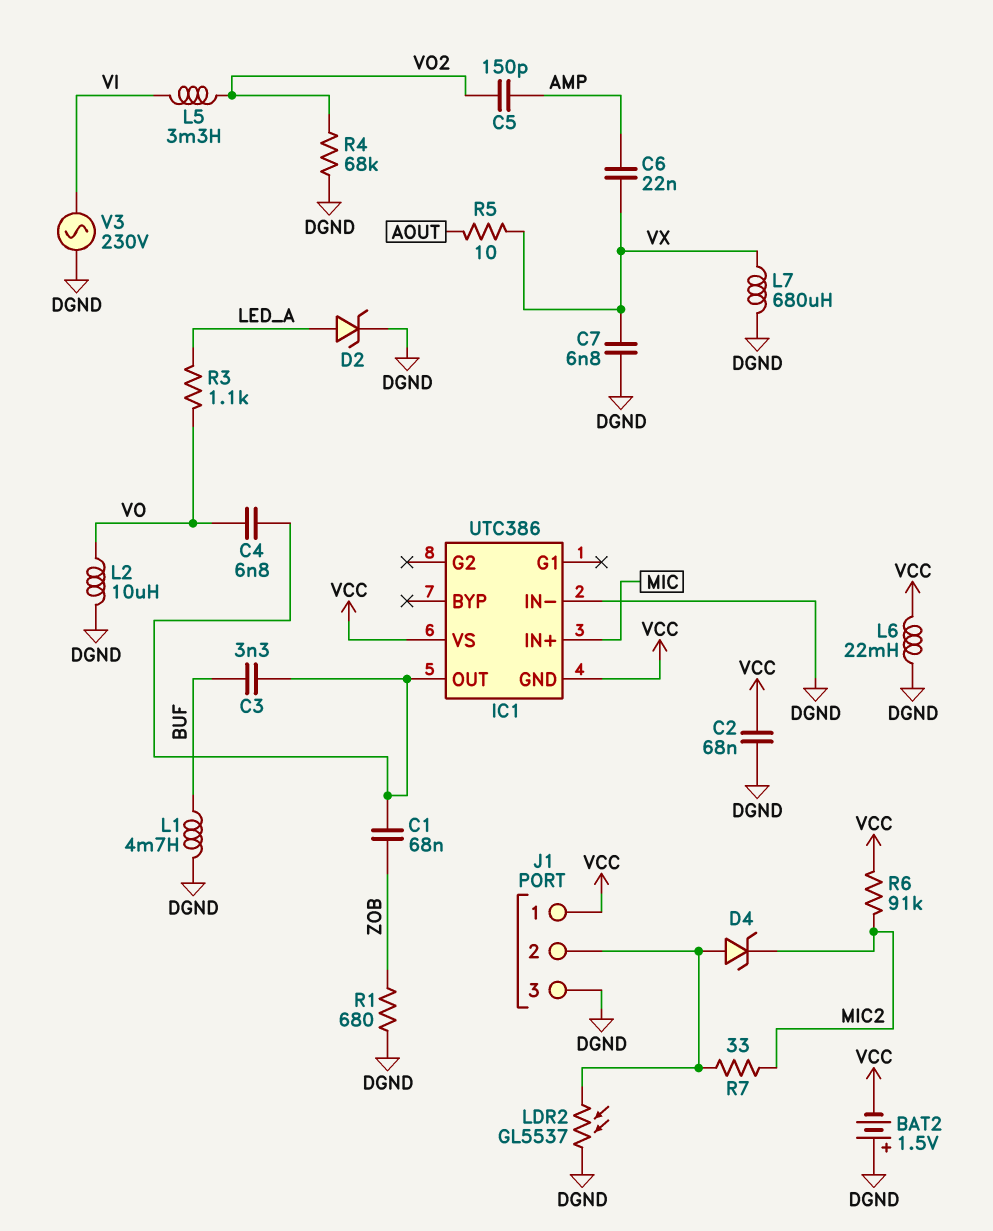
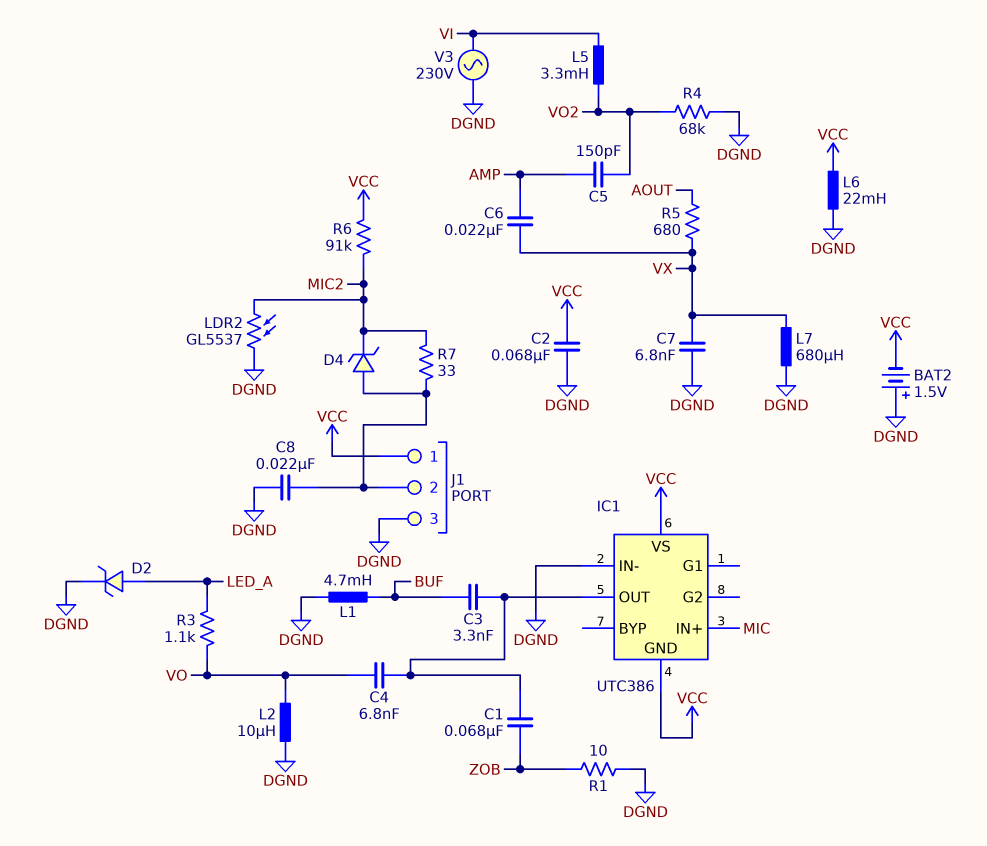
C8: none -> 22nF (DGND, J1/2)
LDR2: GL5537 (DGND, J1/2) -> GL5537 (DGND, MIC2)
R1: 680 (DGND, ZOB) -> 10 (DGND, ZOB)
R5: 10 (AOUT, VX) -> 680 (AOUT, VX)

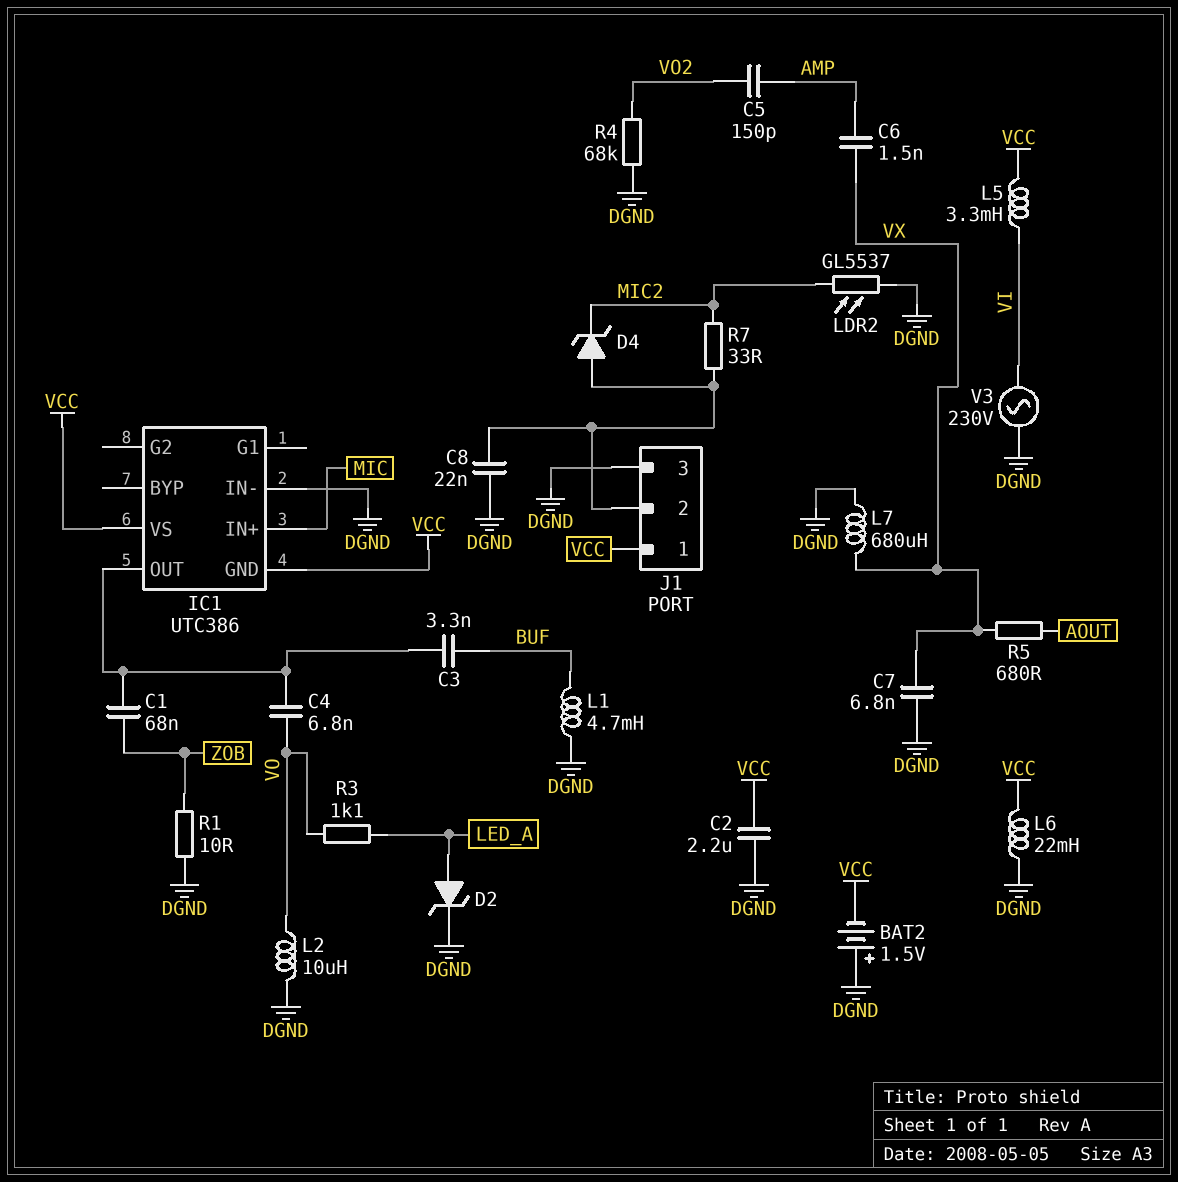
C2: 68nF (DGND, VCC) -> 2.2uF (DGND, VCC)
C6: 22nF (AMP, VX) -> 1.5nF (AMP, VX)
L5: 3.3mH (VI, VO2) -> 3.3mH (VCC, VI)
R6: 91k (MIC2, VCC) -> none

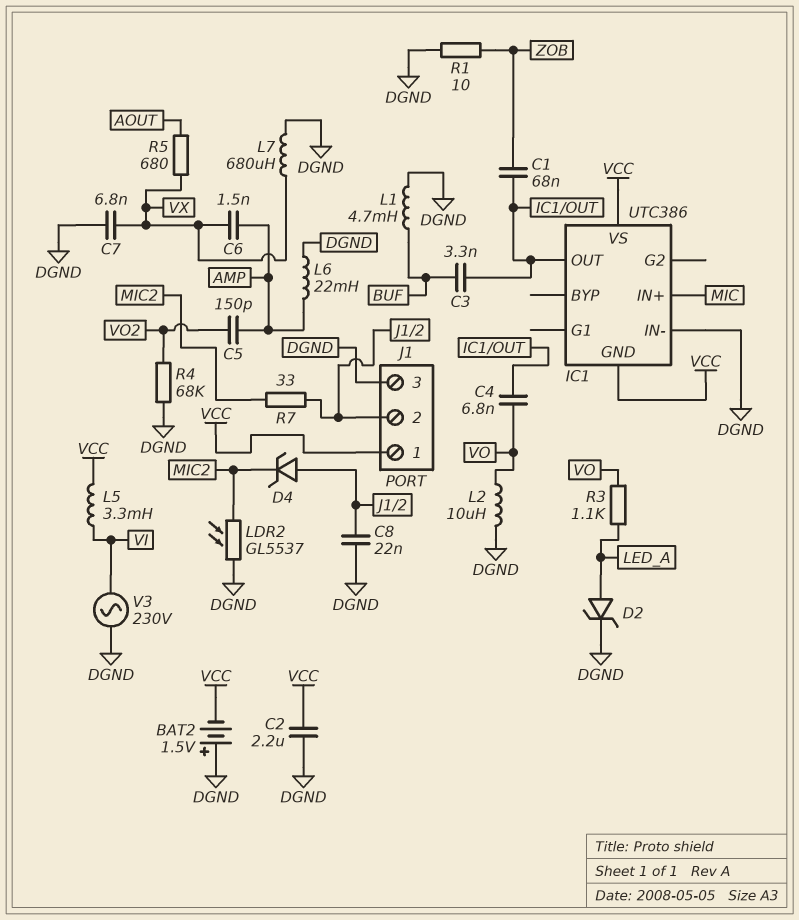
L6: 22mH (DGND, VCC) -> 22mH (AMP, DGND)

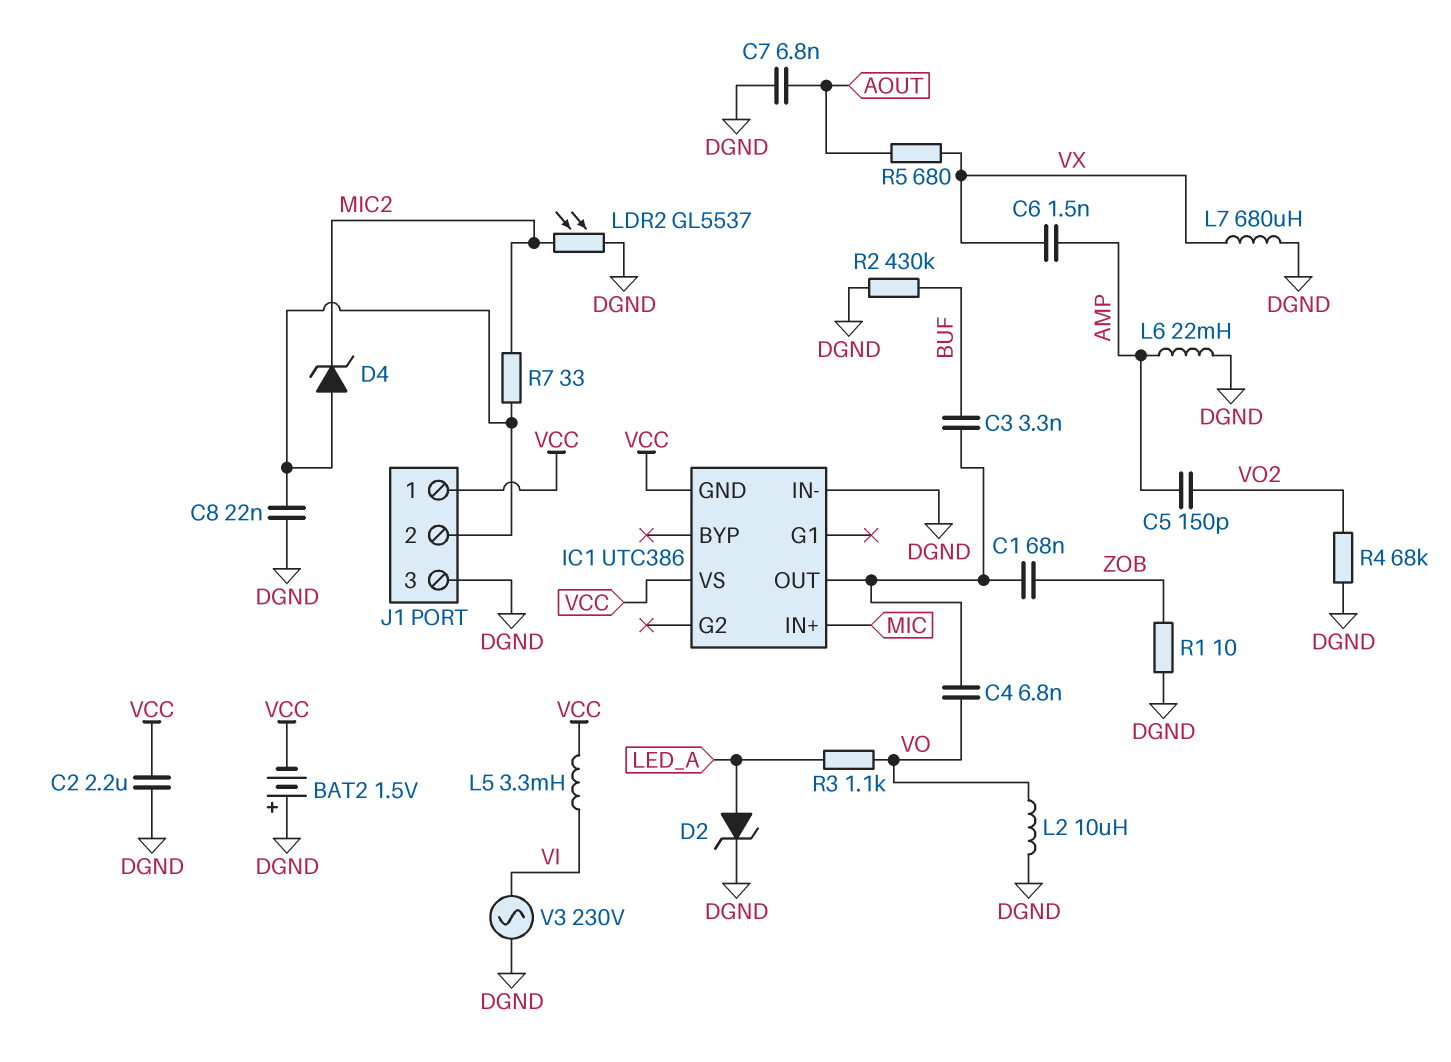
C7: 6.8nF (DGND, VX) -> 6.8nF (AOUT, DGND)
L1: 4.7mH (BUF, DGND) -> none
R2: none -> 430k (BUF, DGND)

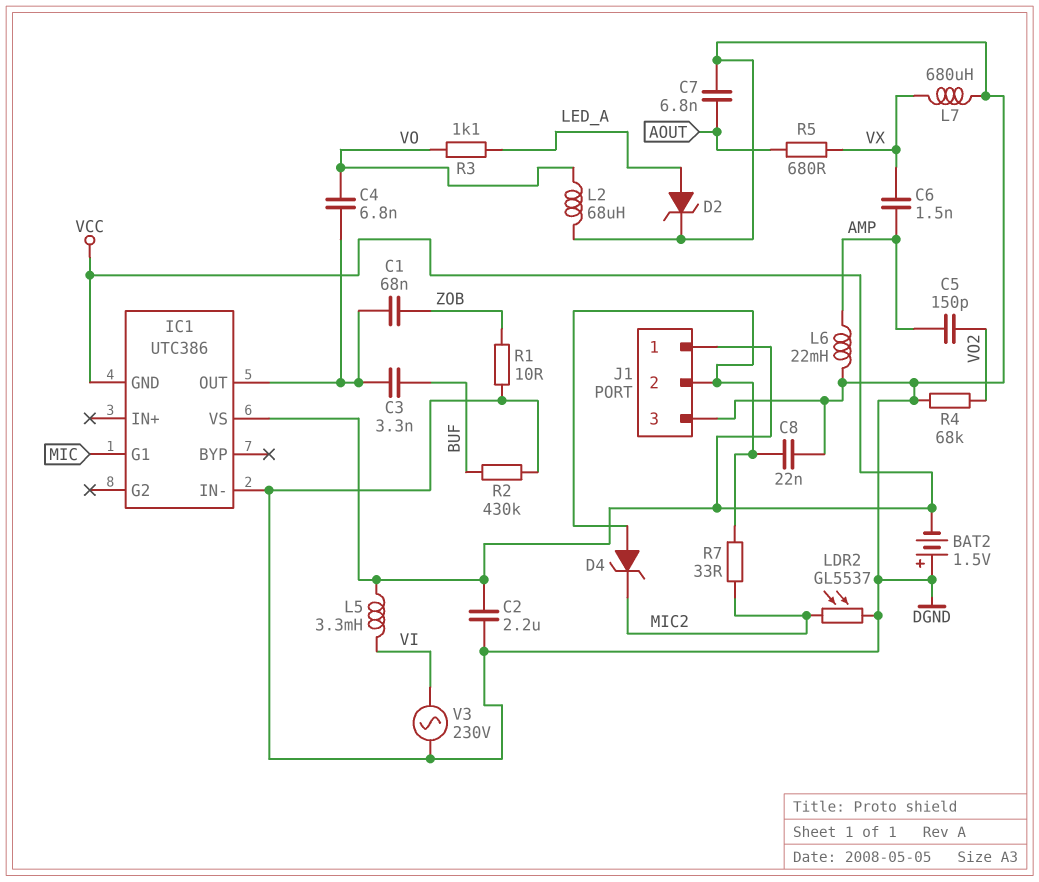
IC1 pin G1: none -> MIC
IC1 pin IN+: MIC -> none
L2: 10uH (DGND, VO) -> 68uH (DGND, VO)

